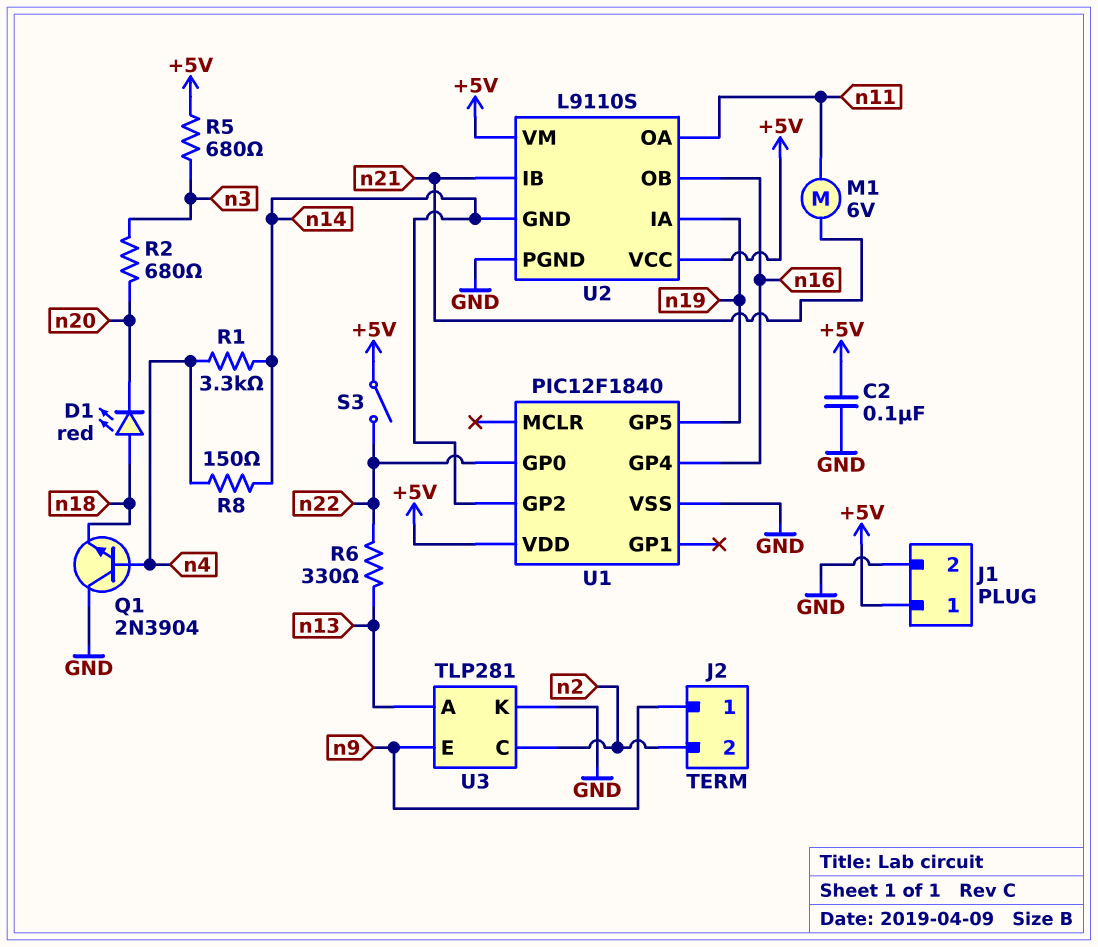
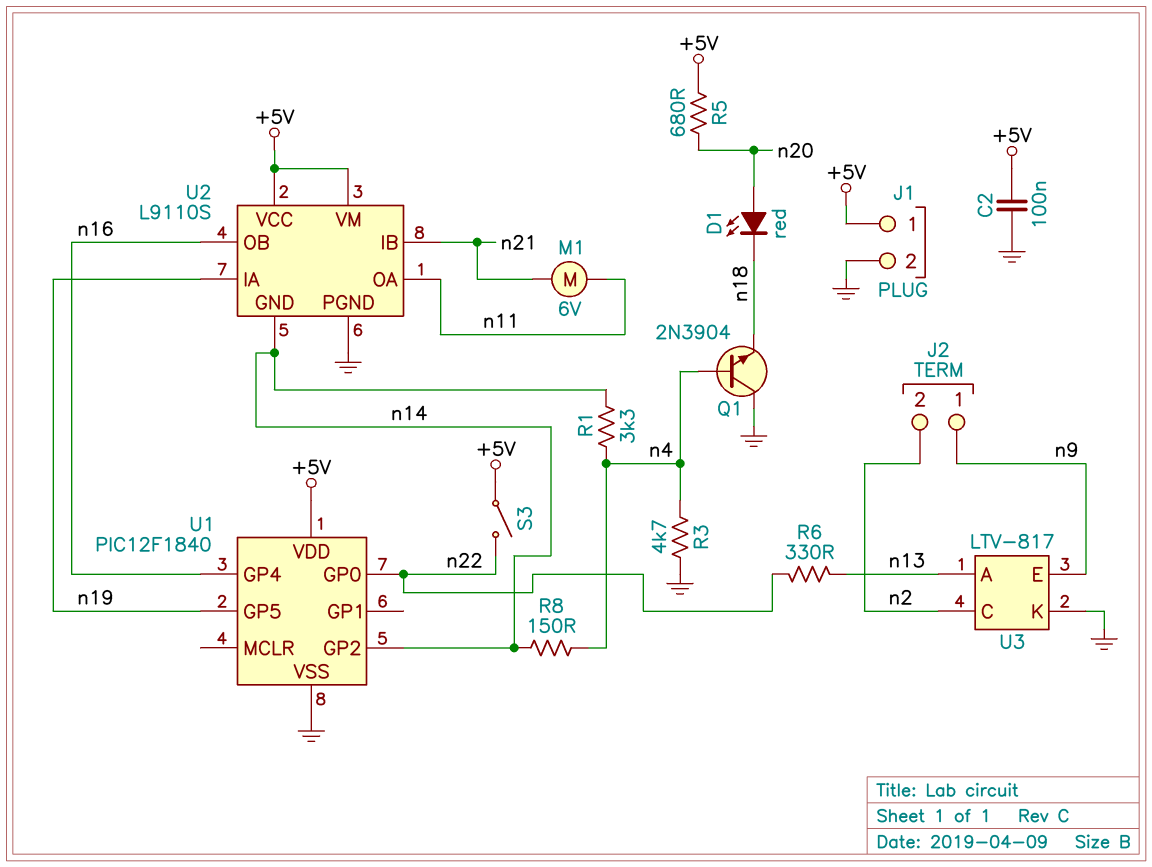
D1: LED red (A n18, K n20) -> LED red (A n20, K n18)
R2: 680 (n3, n20) -> none
R3: none -> 4.7k (GND, n4)
R5: 680 (+5V, n3) -> 680 (+5V, n20)
U3: TLP281 -> LTV-817

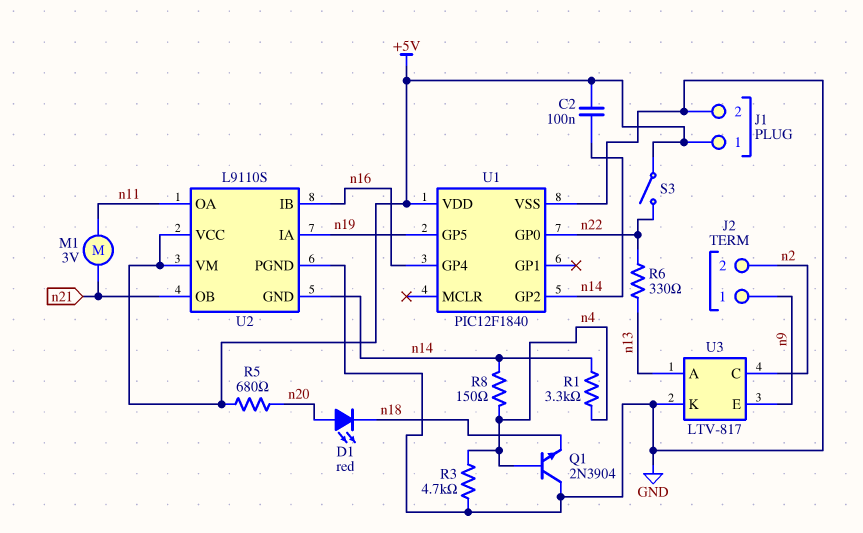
C2: 100nF (+5V, GND) -> 100nF (+5V, n14)
M1: motor 6V (n11, n21) -> motor 3V (n11, n21)
U2 pin IB: n21 -> n16
U2 pin OB: n16 -> n21

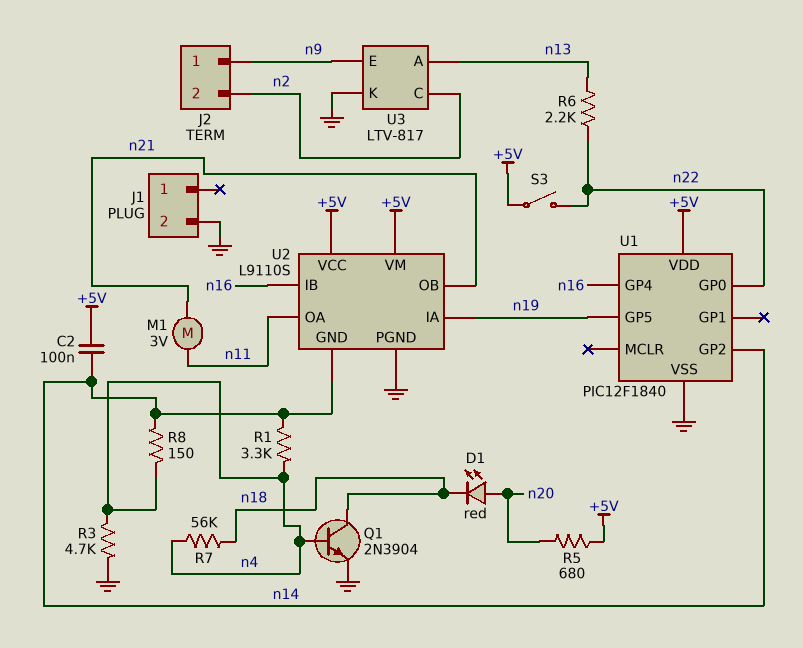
J1 pin 1: +5V -> none
Q1: NPN 2N3904 (B n4, C GND, E n18) -> NPN 2N3904 (B n4, C n18, E GND)
R6: 330 (n13, n22) -> 2.2k (n13, n22)
R7: none -> 56k (n4, n18)

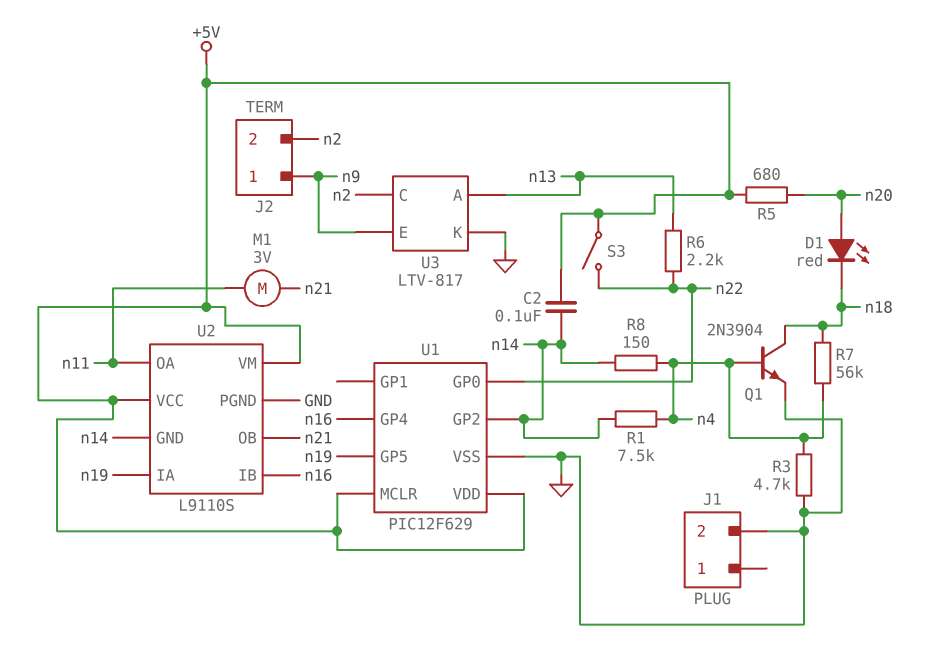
R1: 3.3k (n4, n14) -> 7.5k (n4, n14)
U1: PIC12F1840 -> PIC12F629
U1 pin MCLR: none -> +5V

